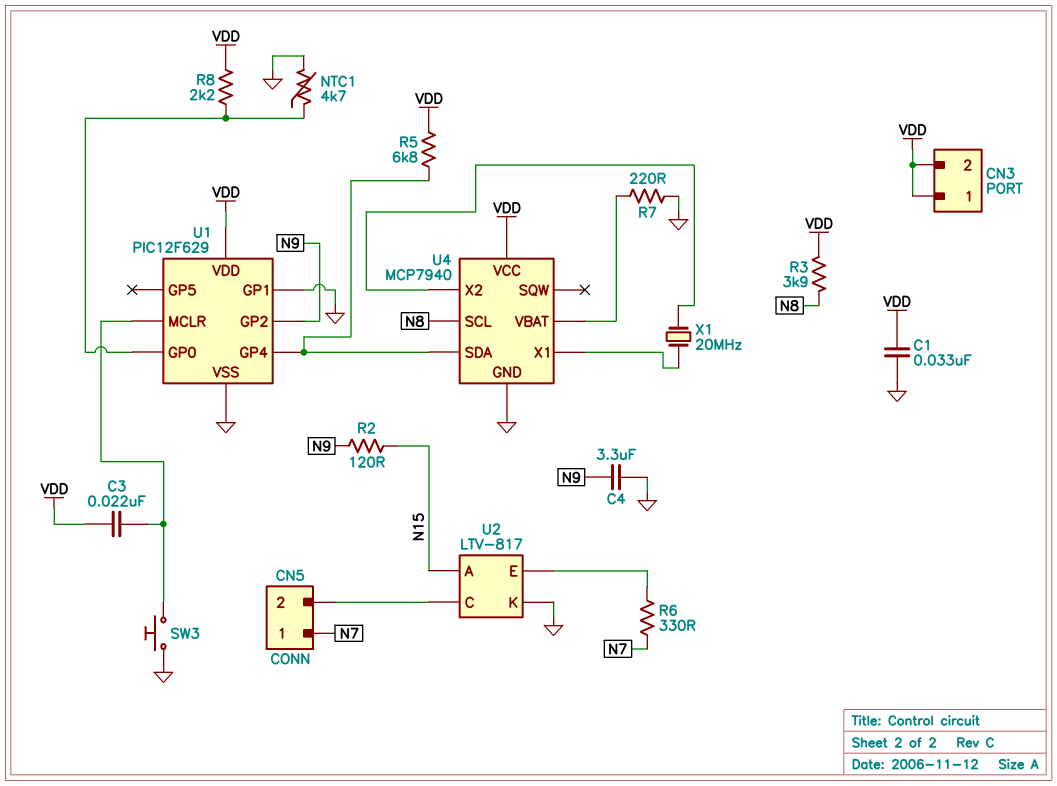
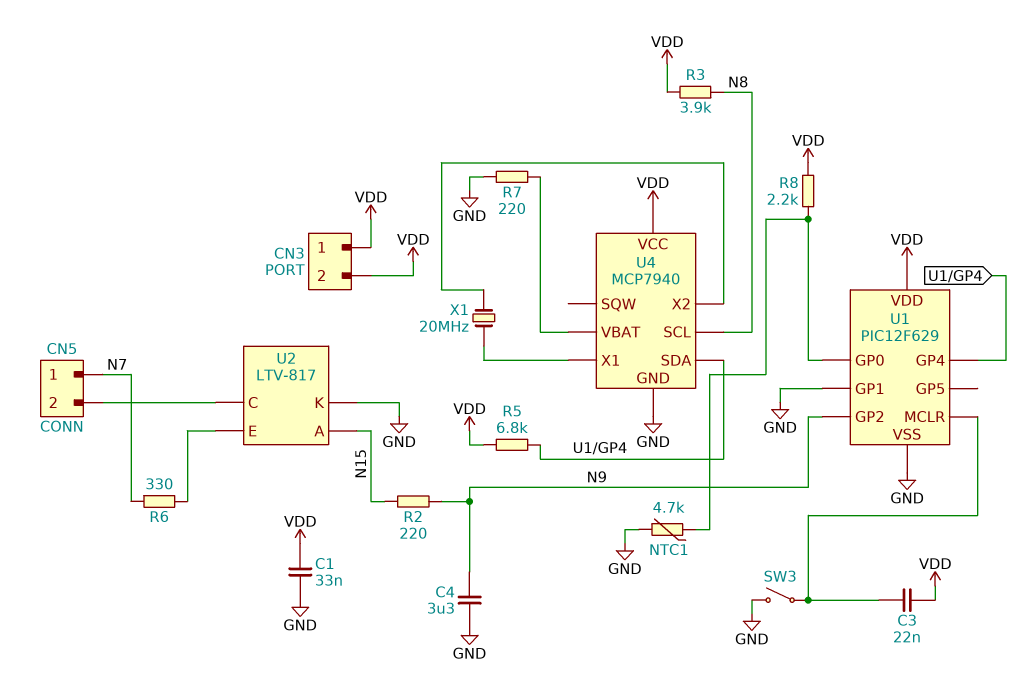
R2: 120 (N9, N15) -> 220 (N9, N15)
SW3: button (GND, U1/MCLR) -> switch (GND, U1/MCLR)

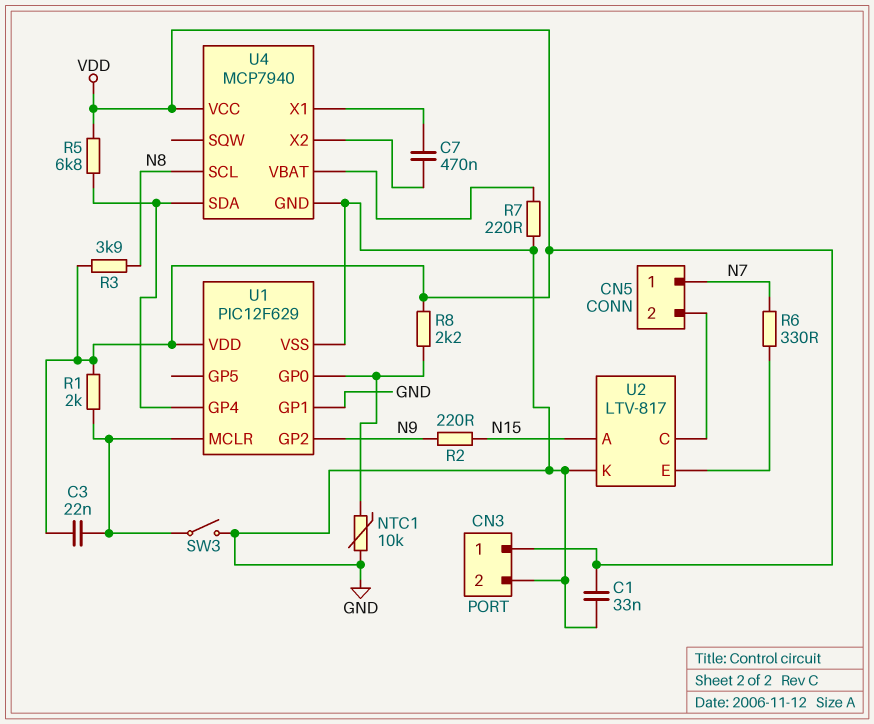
C4: 3.3uF (GND, N9) -> none
C7: none -> 470nF (U4/X1, U4/X2)
CN3 pin 2: VDD -> GND
NTC1: 4.7k (GND, U1/GP0) -> 10k (GND, U1/GP0)
R1: none -> 2k (U1/MCLR, VDD)
X1: 20MHz (U4/X1, U4/X2) -> none

